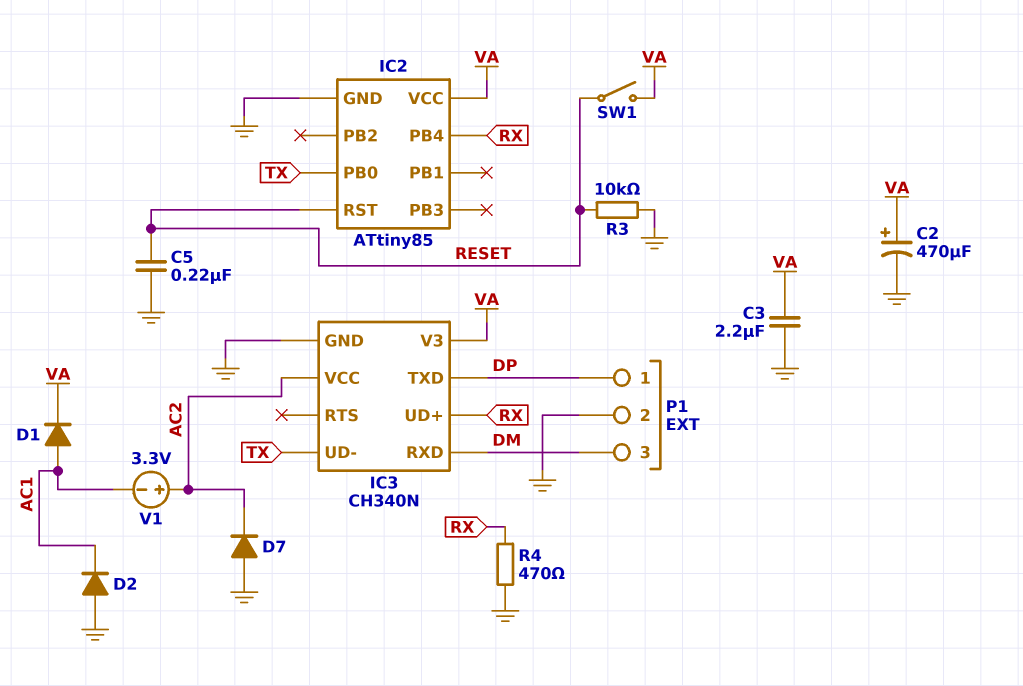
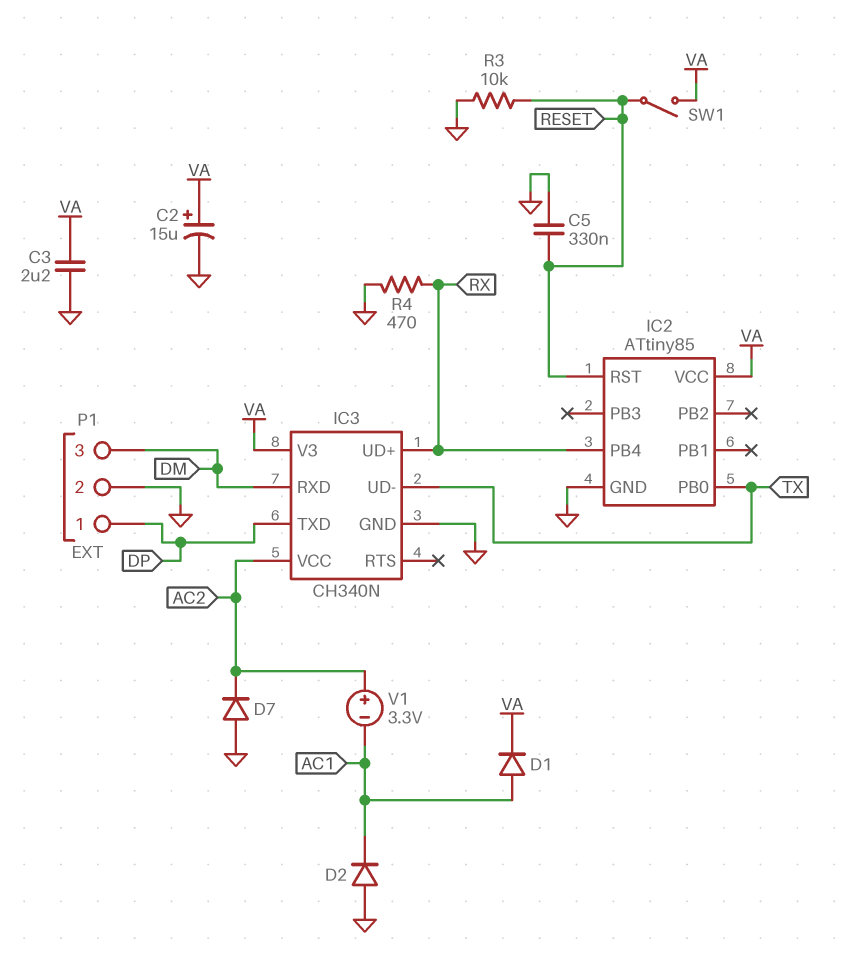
C2: 470uF (plus VA, minus GND) -> 15uF (plus VA, minus GND)
C5: 220nF (GND, RESET) -> 330nF (GND, RESET)

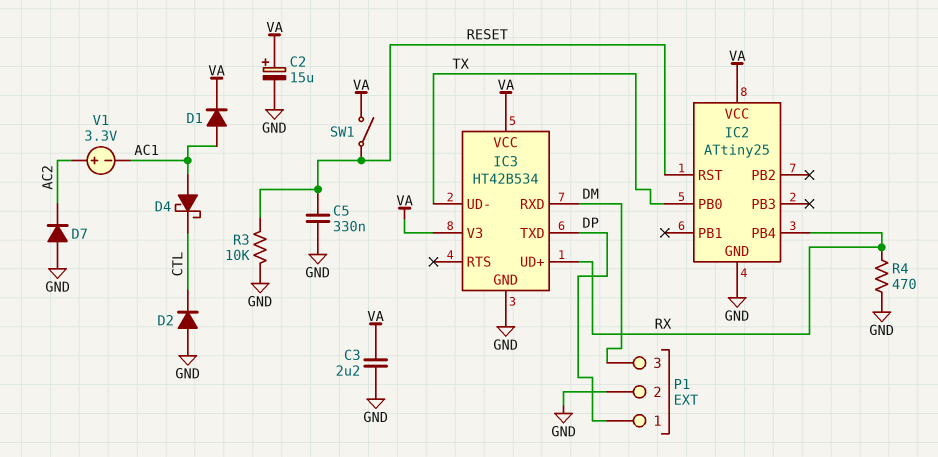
D2: diode (A GND, K AC1) -> diode (A GND, K CTL)
D4: none -> schottky (A AC1, K CTL)
IC2: ATtiny85 -> ATtiny25
IC3: CH340N -> HT42B534
IC3 pin VCC: AC2 -> VA

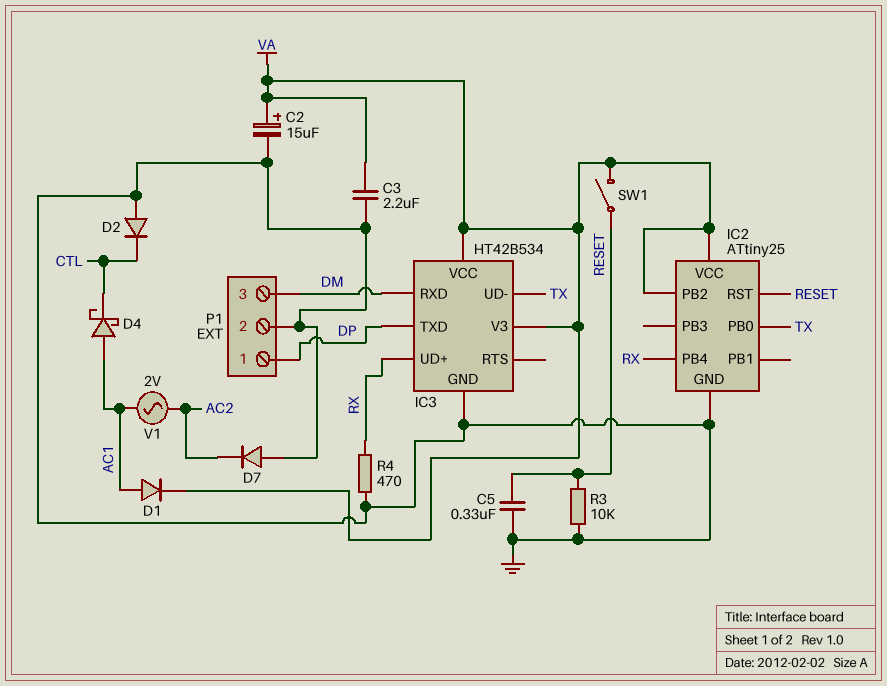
IC2 pin PB2: none -> VA
V1: 3.3V (plus AC2, minus AC1) -> AC 2V (AC1, AC2)

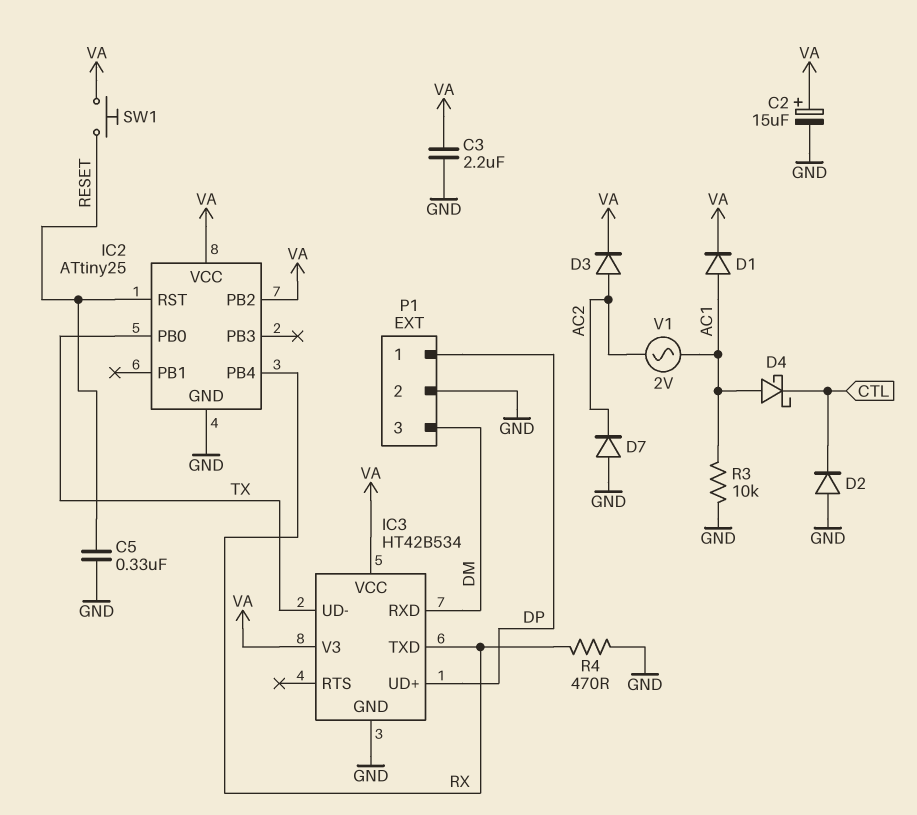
D3: none -> diode (A AC2, K VA)
IC3 pin TXD: DP -> RX
IC3 pin UD+: RX -> DP
R3: 10k (GND, RESET) -> 10k (AC1, GND)
SW1: switch (RESET, VA) -> button (RESET, VA)

